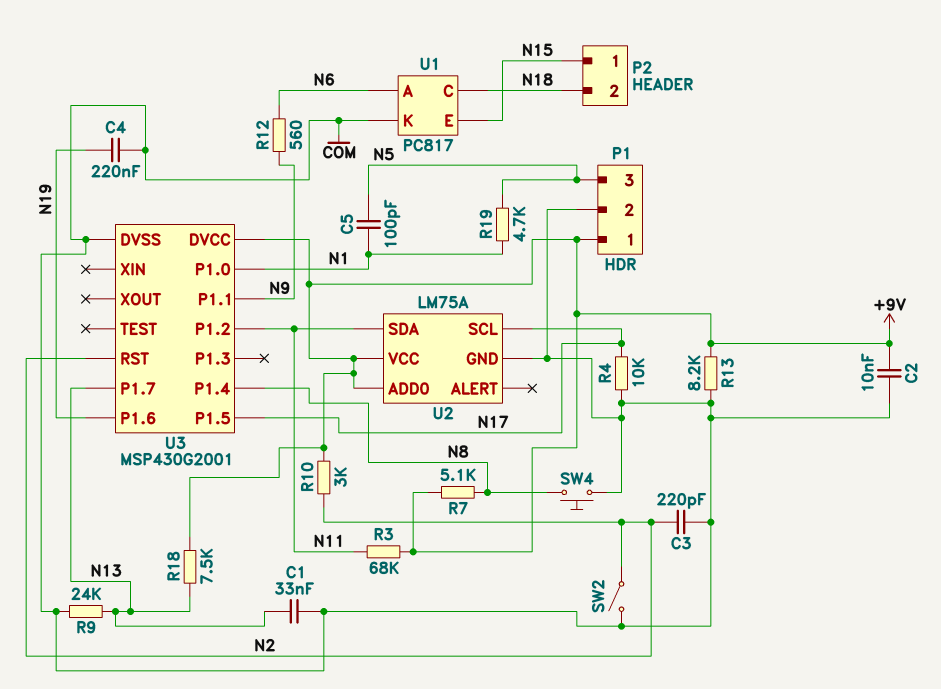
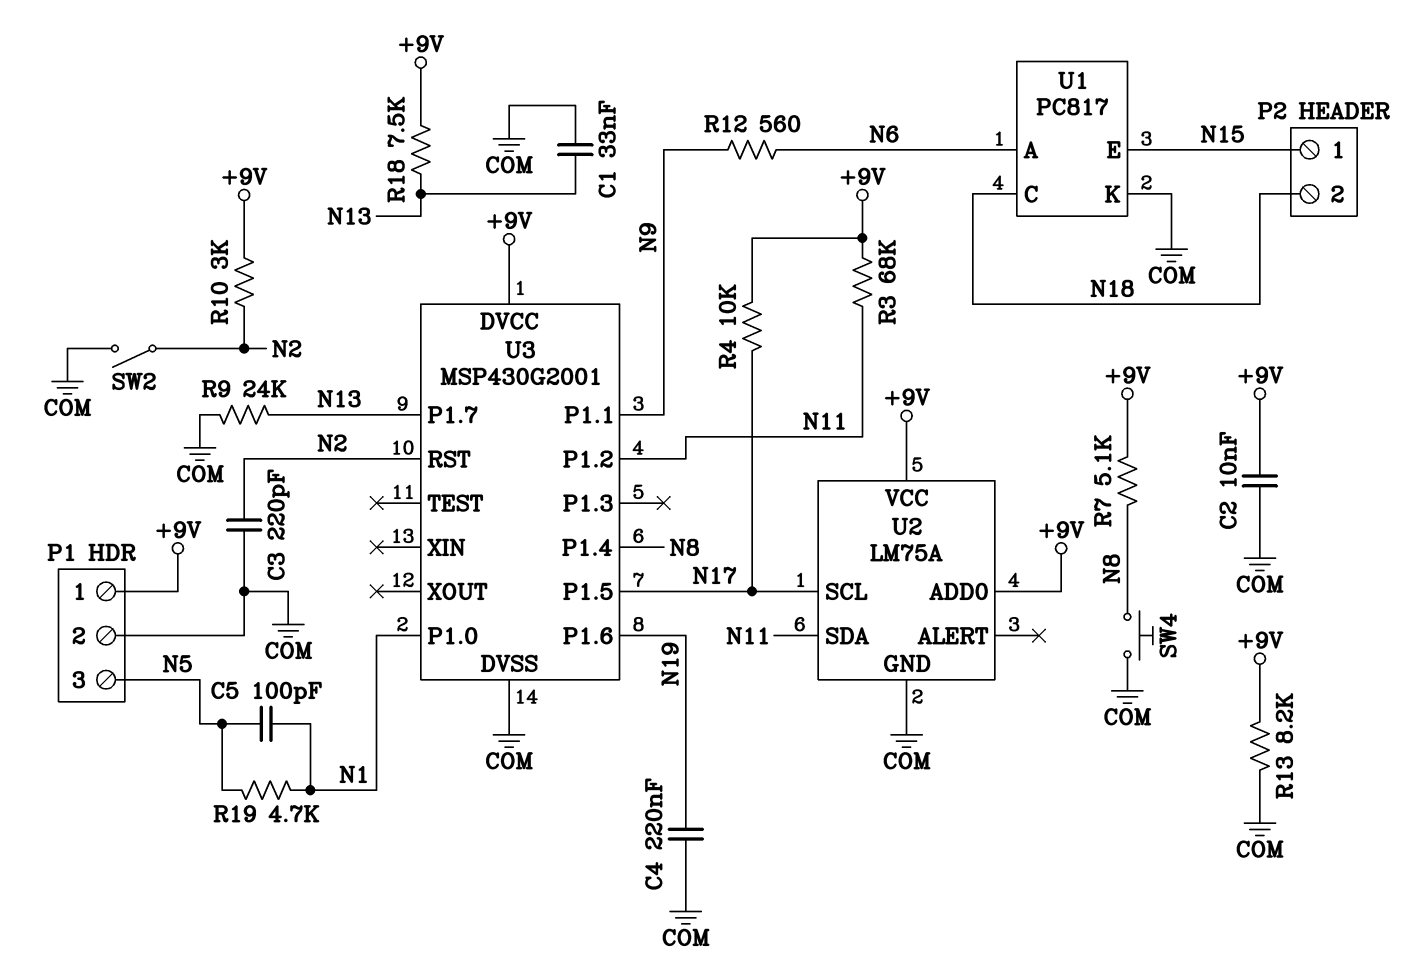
R4: 10k (COM, N17) -> 10k (+9V, N17)

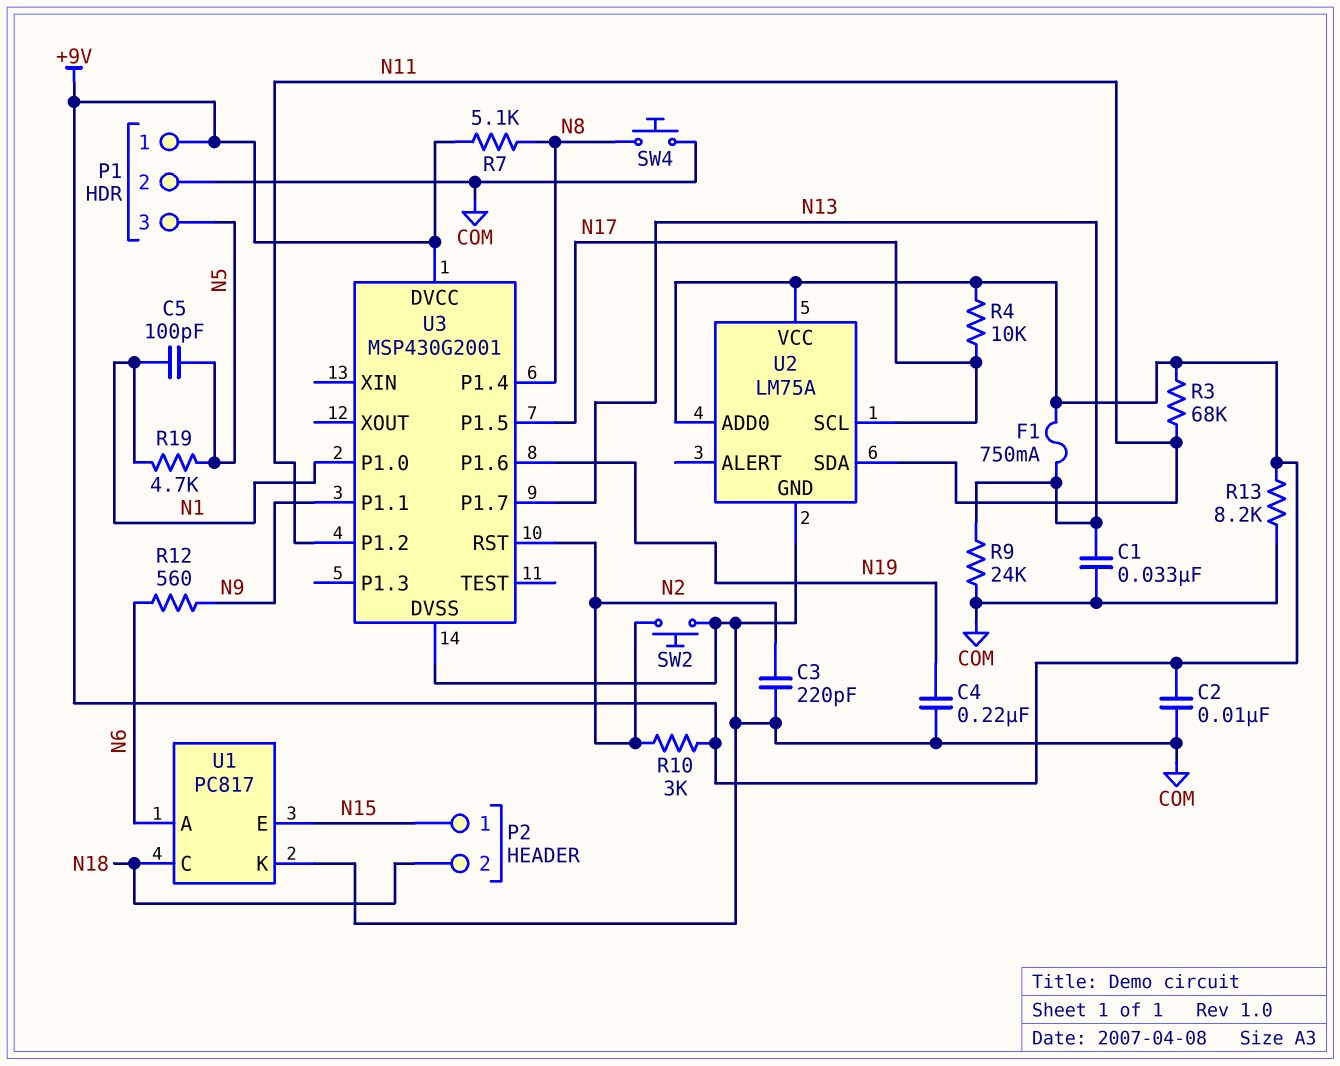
F1: none -> 750mA (+9V, N13)
R18: 7.5k (+9V, N13) -> none
SW2: switch (COM, N2) -> button (COM, N2)

